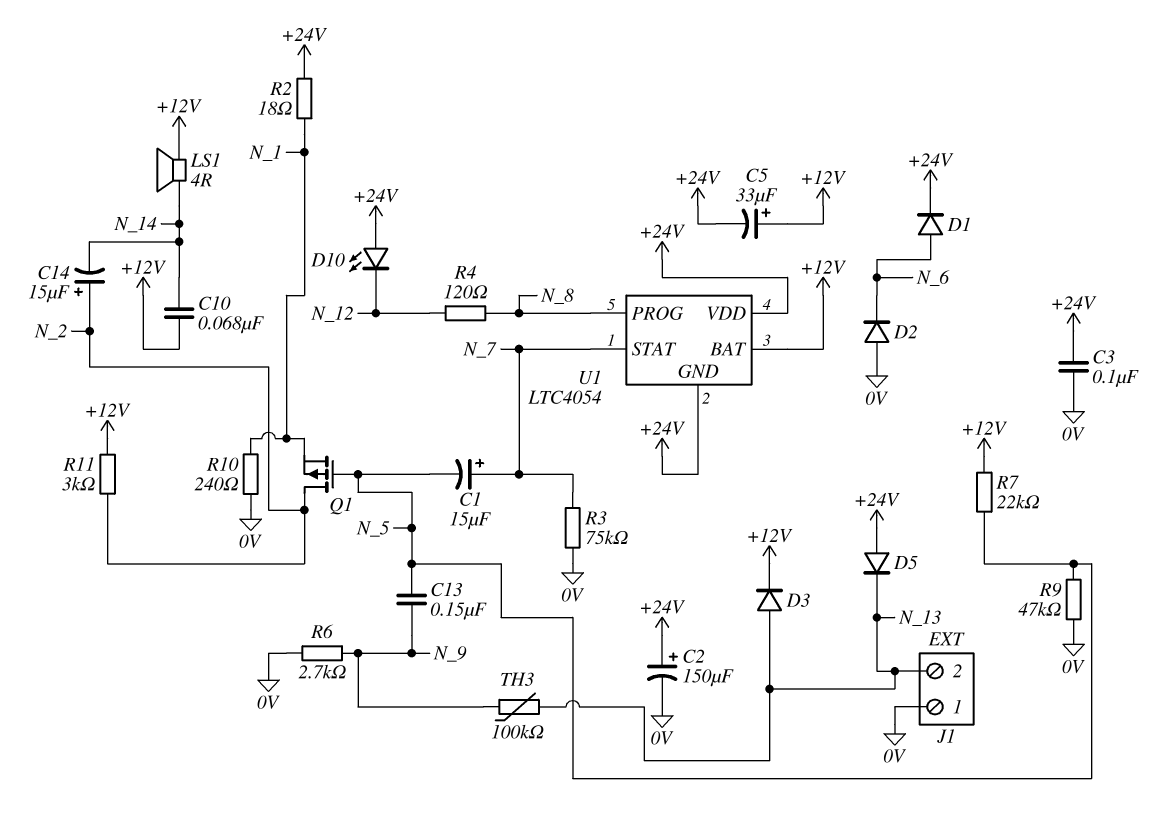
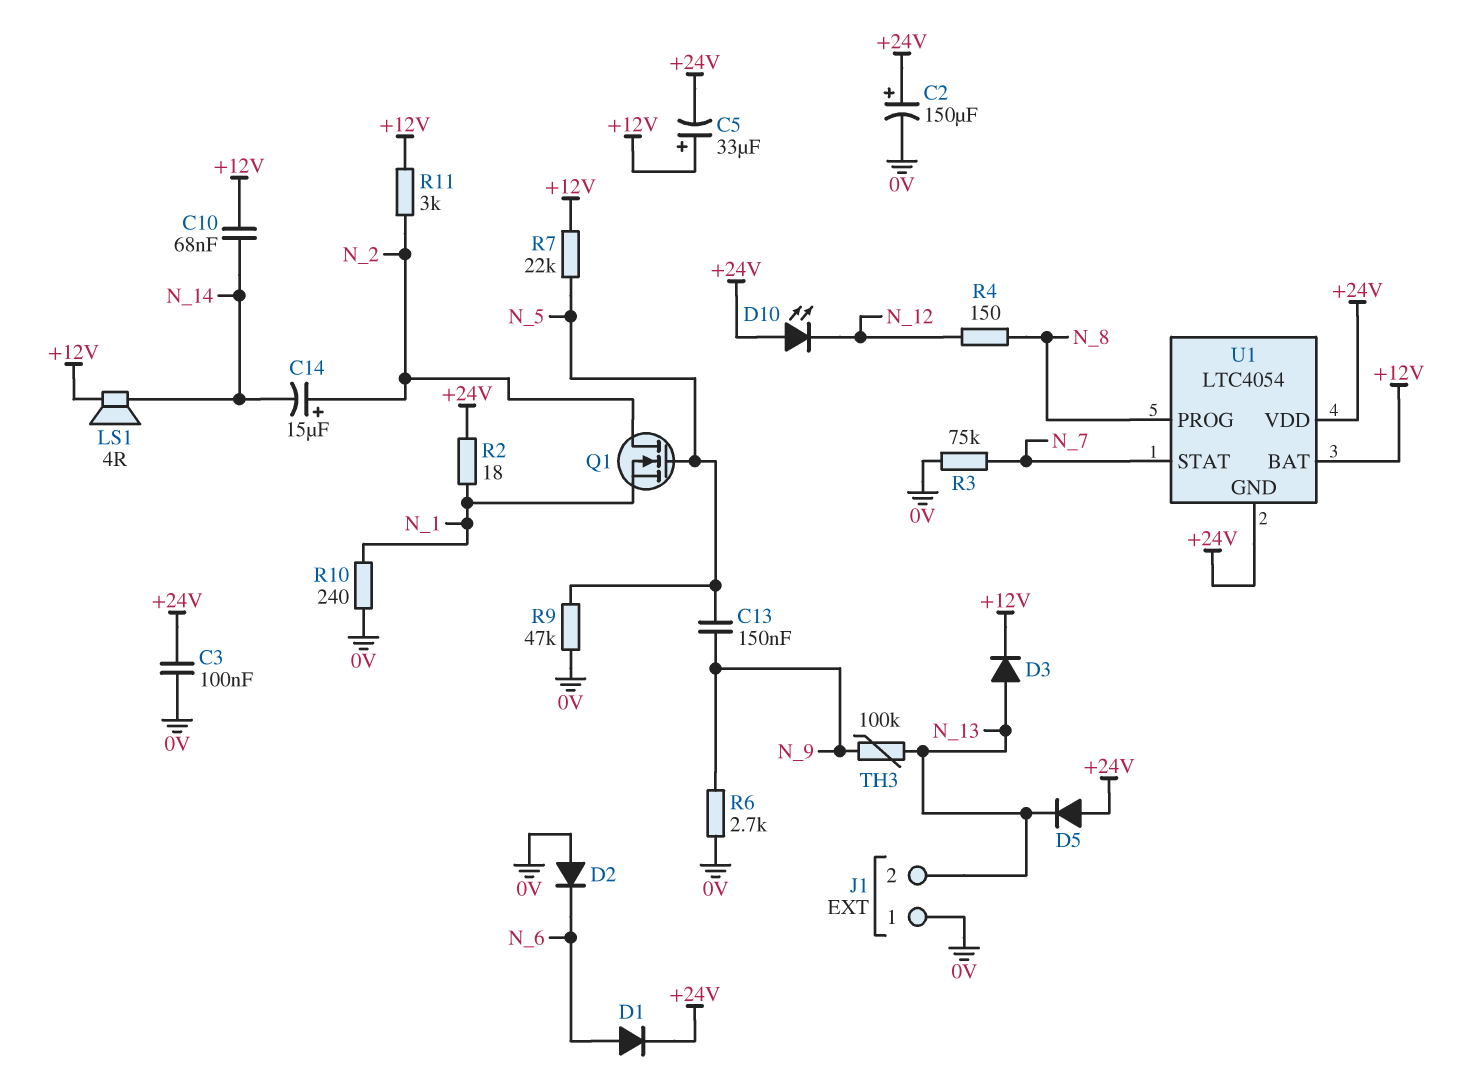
C1: 15uF (plus N_7, minus N_5) -> none
Q1: PMOS (G N_5, D N_2, S N_1) -> NMOS (G N_5, D N_2, S N_1)
R4: 120 (N_8, N_12) -> 150 (N_8, N_12)

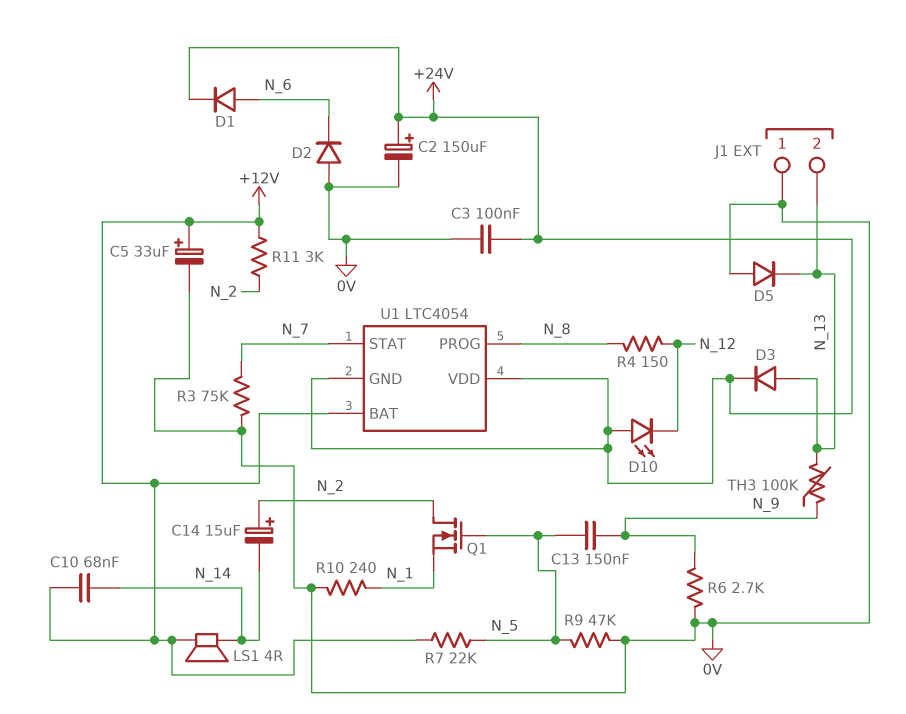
C5: 33uF (plus +12V, minus +24V) -> 33uF (plus +12V, minus 0V)
D3: diode (A N_13, K +12V) -> diode (A N_13, K +24V)
D5: diode (A +24V, K N_13) -> diode (A 0V, K N_13)
R2: 18 (+24V, N_1) -> none

